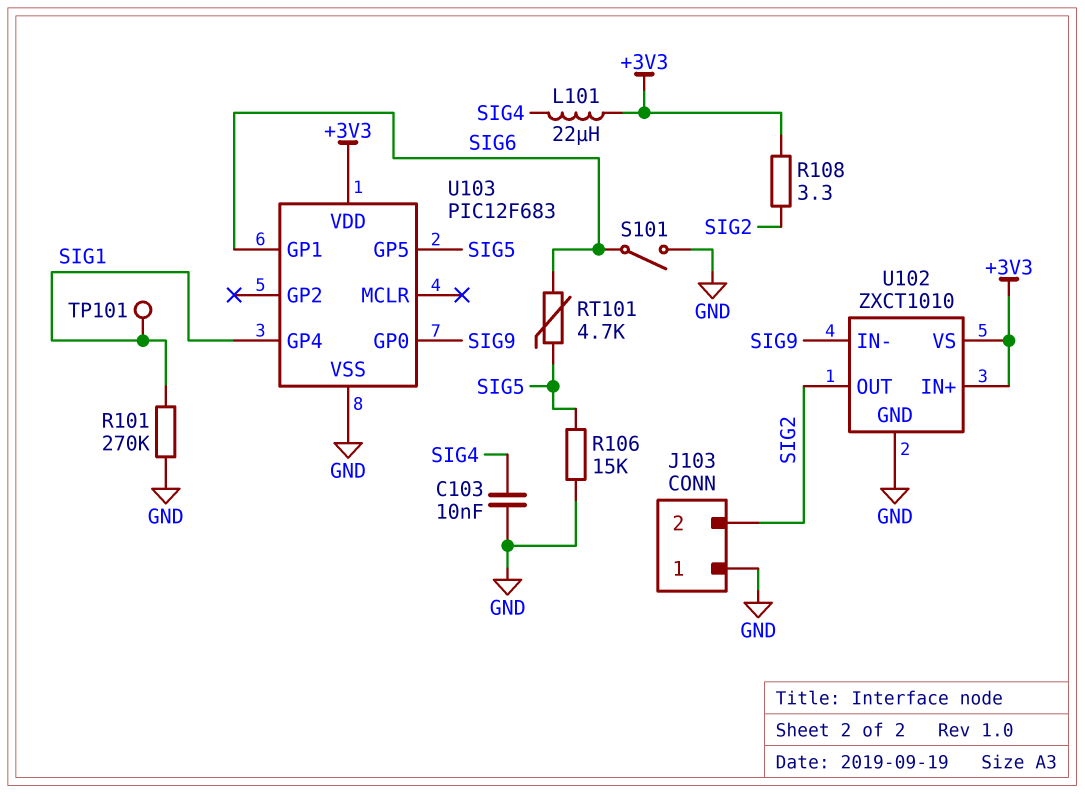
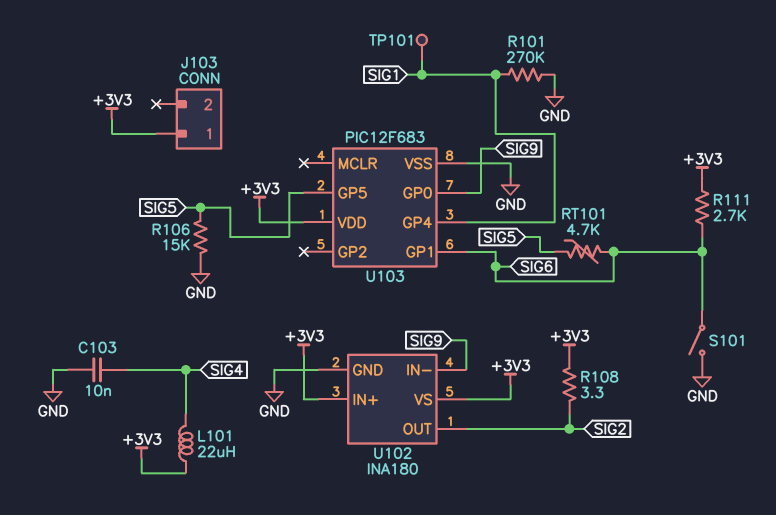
J103 pin 1: GND -> +3V3
J103 pin 2: SIG2 -> none
R111: none -> 2.7k (+3V3, SIG6)
U102: ZXCT1010 -> INA180

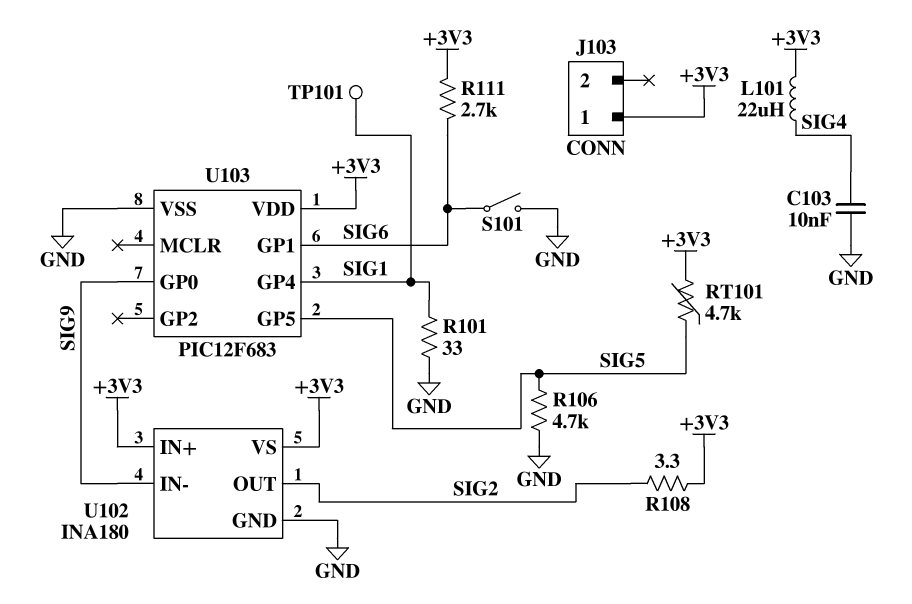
R101: 270k (GND, SIG1) -> 33 (GND, SIG1)
R106: 15k (GND, SIG5) -> 4.7k (GND, SIG5)
RT101: 4.7k (SIG5, SIG6) -> 4.7k (+3V3, SIG5)

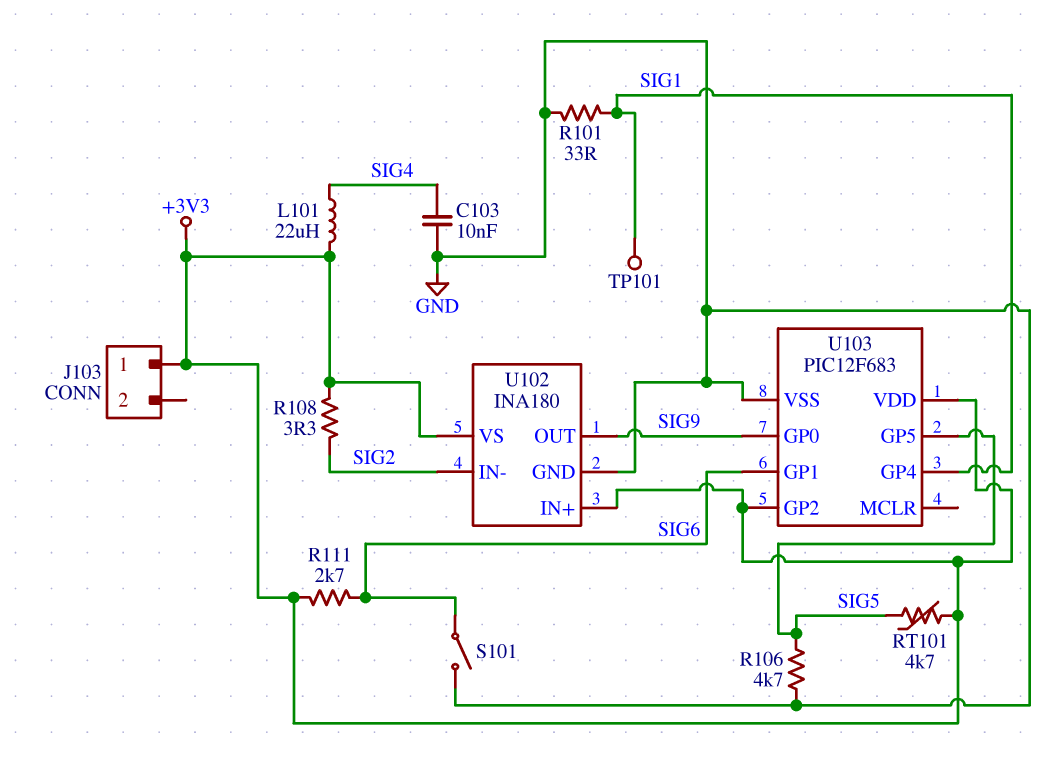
U102 pin IN-: SIG9 -> SIG2
U102 pin OUT: SIG2 -> SIG9
U103 pin GP2: none -> +3V3

